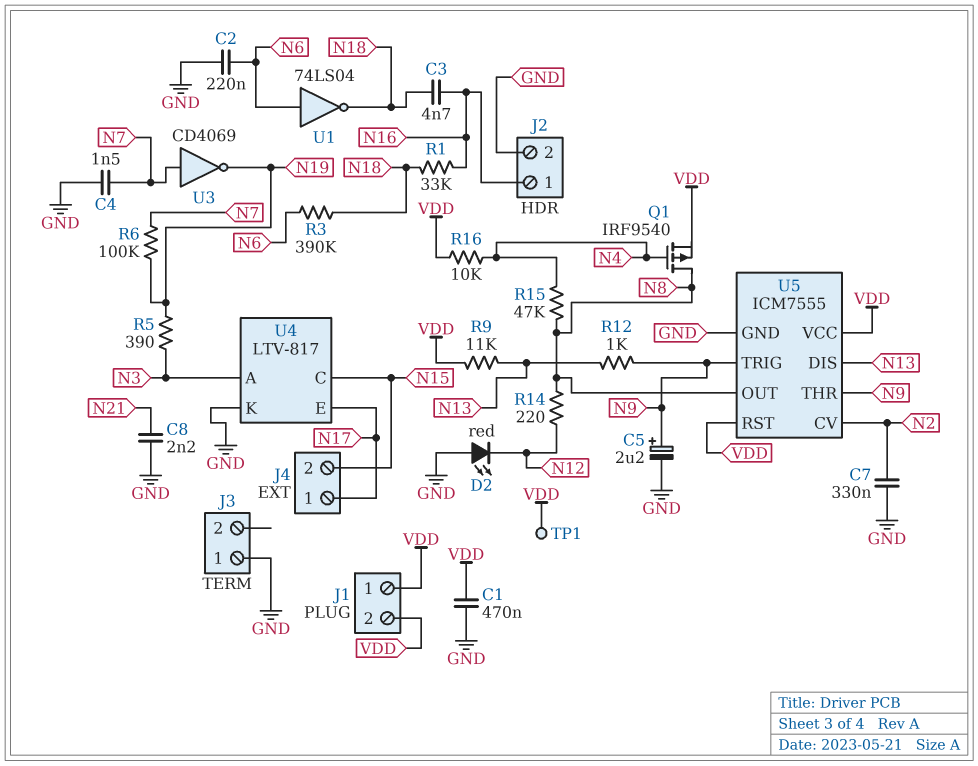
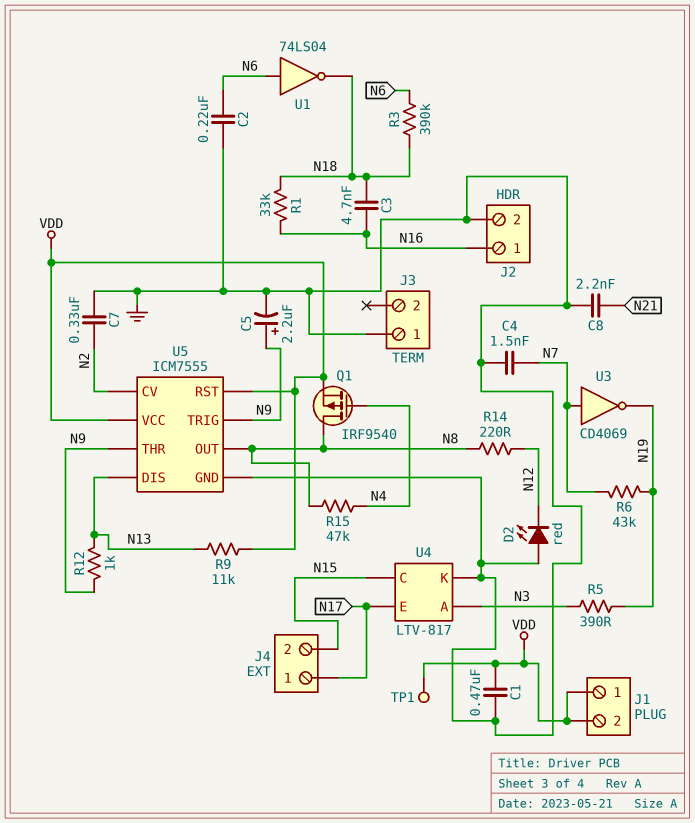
R6: 100k (N7, N19) -> 43k (N7, N19)
R16: 10k (N4, VDD) -> none

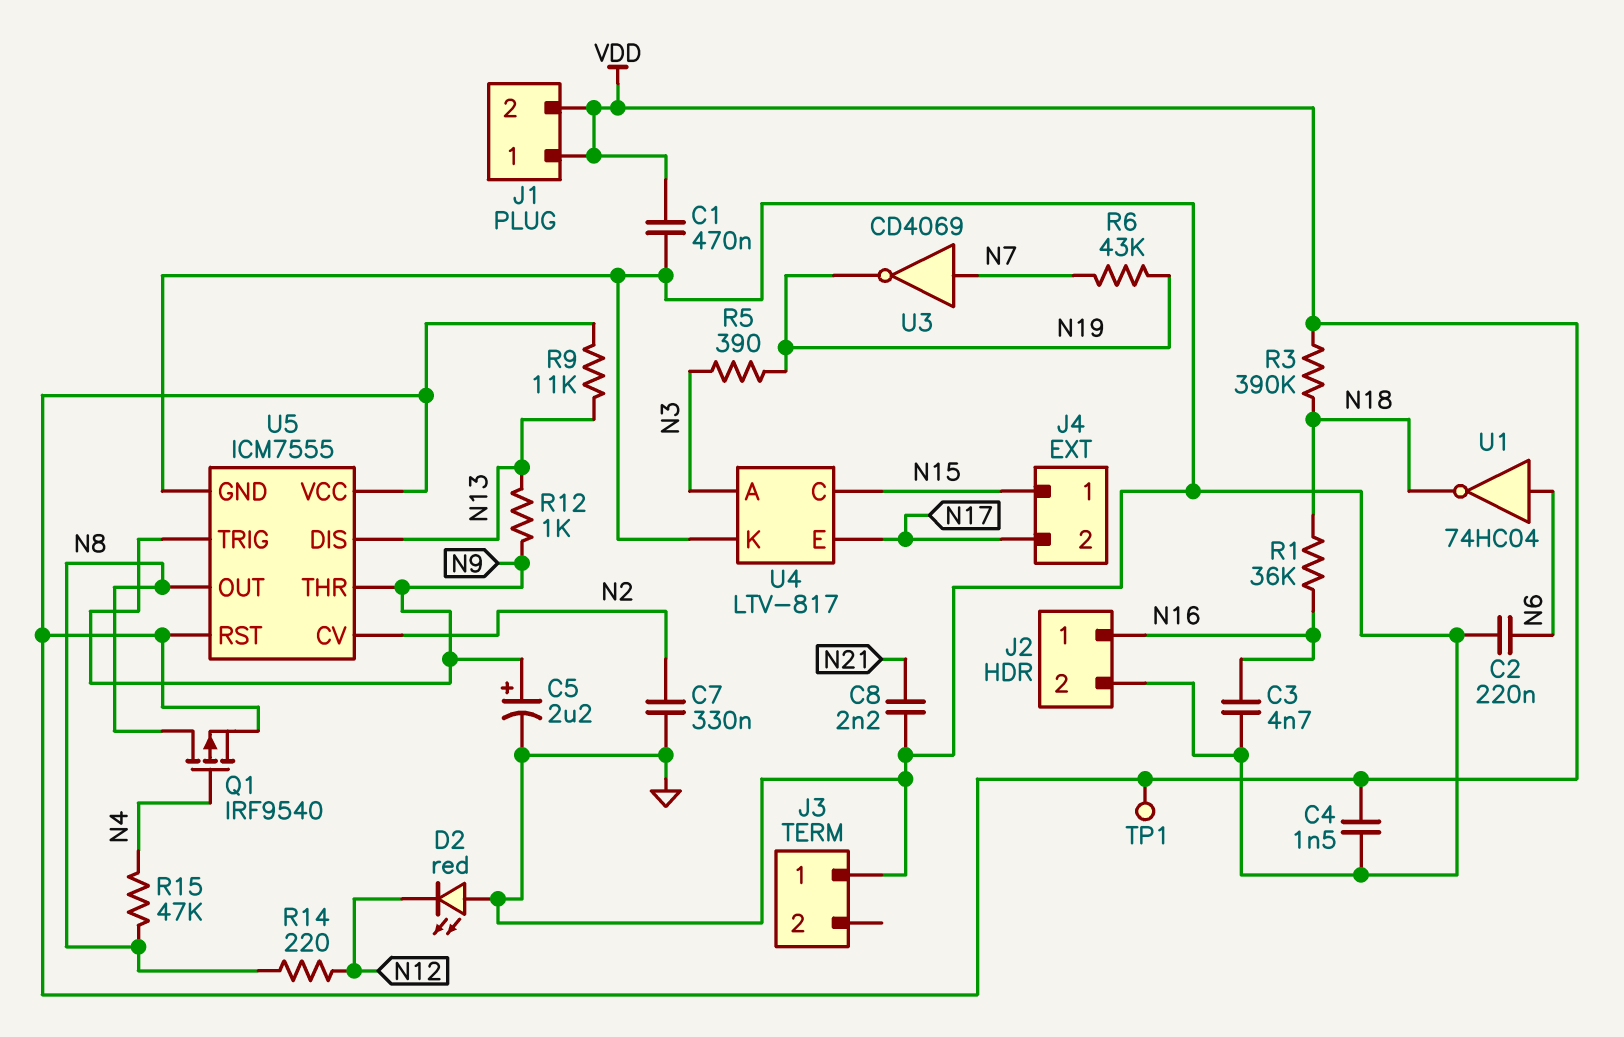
C3: 4.7nF (N16, N18) -> 4.7nF (GND, N16)
C4: 1.5nF (GND, N7) -> 1.5nF (GND, VDD)
J4 pin 1: N17 -> N15
J4 pin 2: N15 -> N17
R1: 33k (N16, N18) -> 36k (N16, N18)
R3: 390k (N6, N18) -> 390k (N18, VDD)
U1: NOT 74LS04 (in N6, out N18) -> NOT 74HC04 (in N6, out N18)

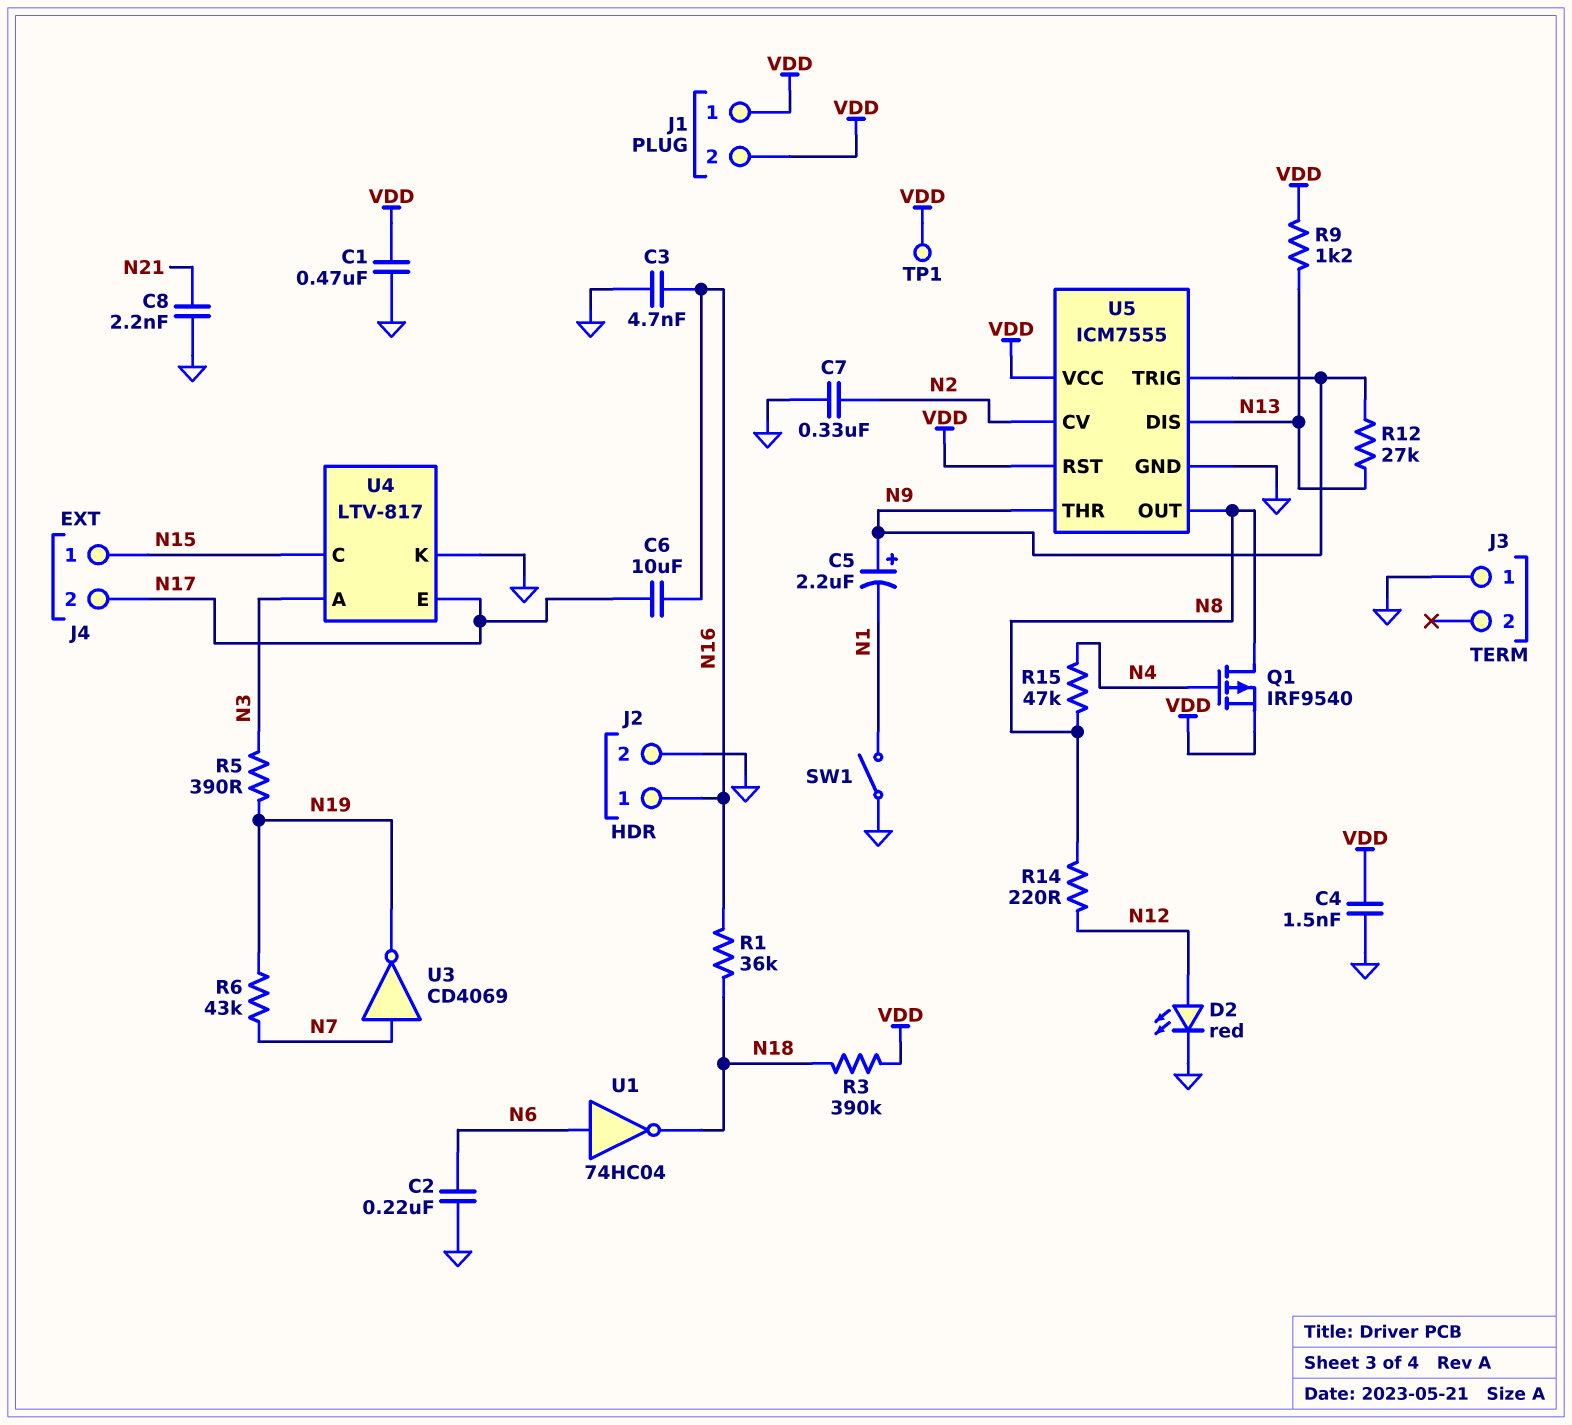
C5: 2.2uF (plus N9, minus GND) -> 2.2uF (plus N9, minus N1)
C6: none -> 10uF (N16, N17)
D2: LED red (A GND, K N12) -> LED red (A N12, K GND)
R9: 11k (N13, VDD) -> 1.2k (N13, VDD)
R12: 1k (N9, N13) -> 27k (N9, N13)
SW1: none -> switch (GND, N1)

